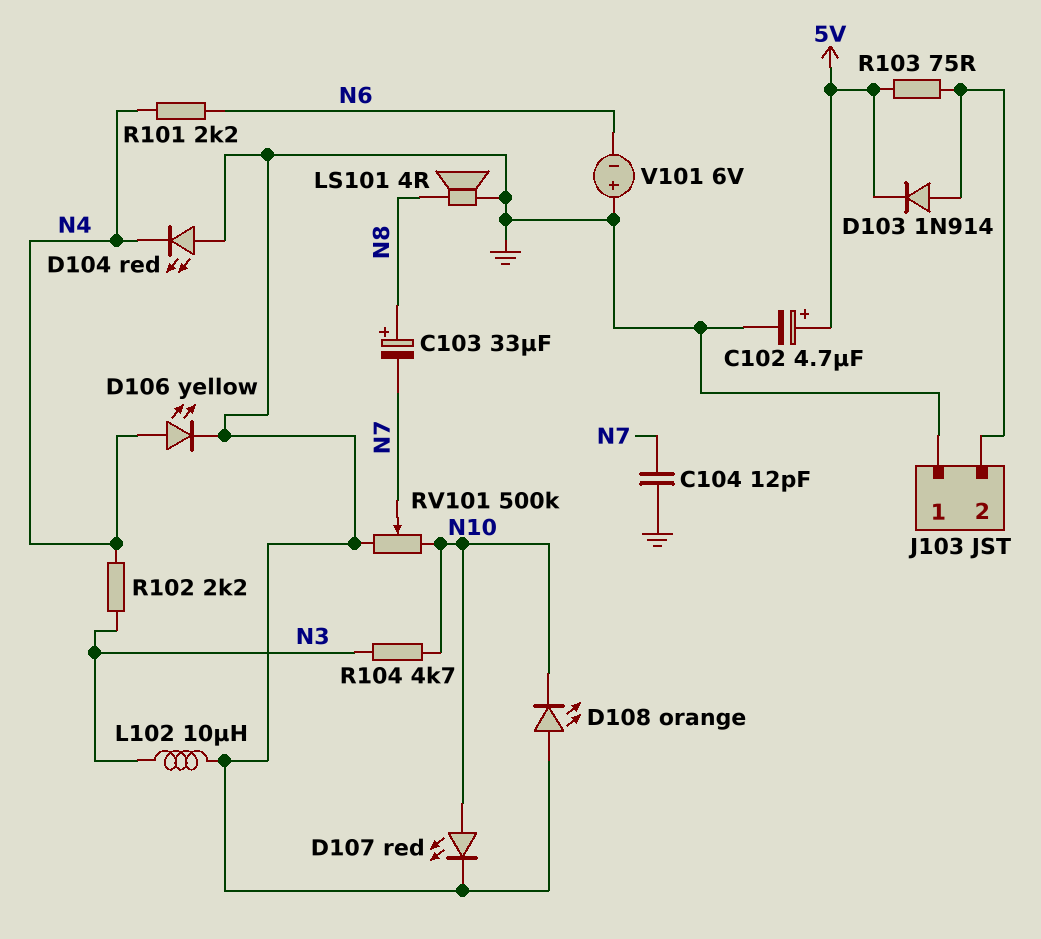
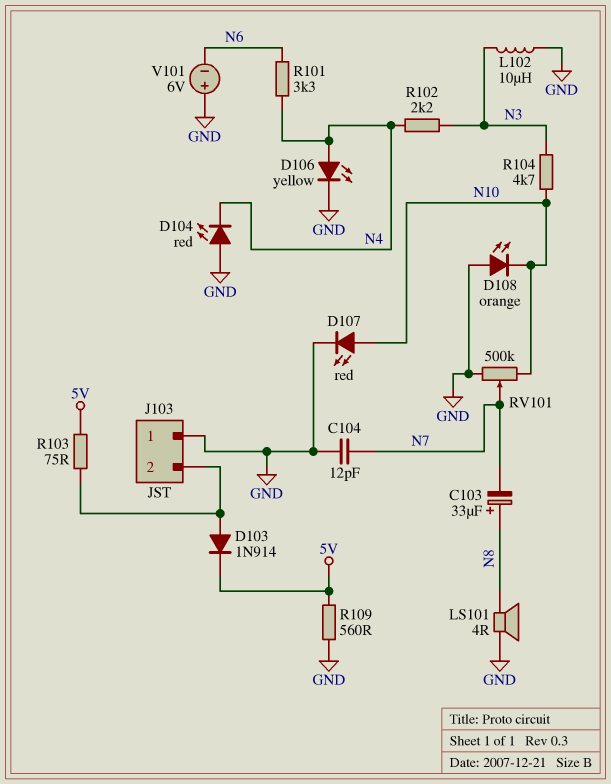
C102: 4.7uF (plus 5V, minus GND) -> none
R101: 2.2k (N4, N6) -> 3.3k (N4, N6)
R109: none -> 560 (5V, GND)

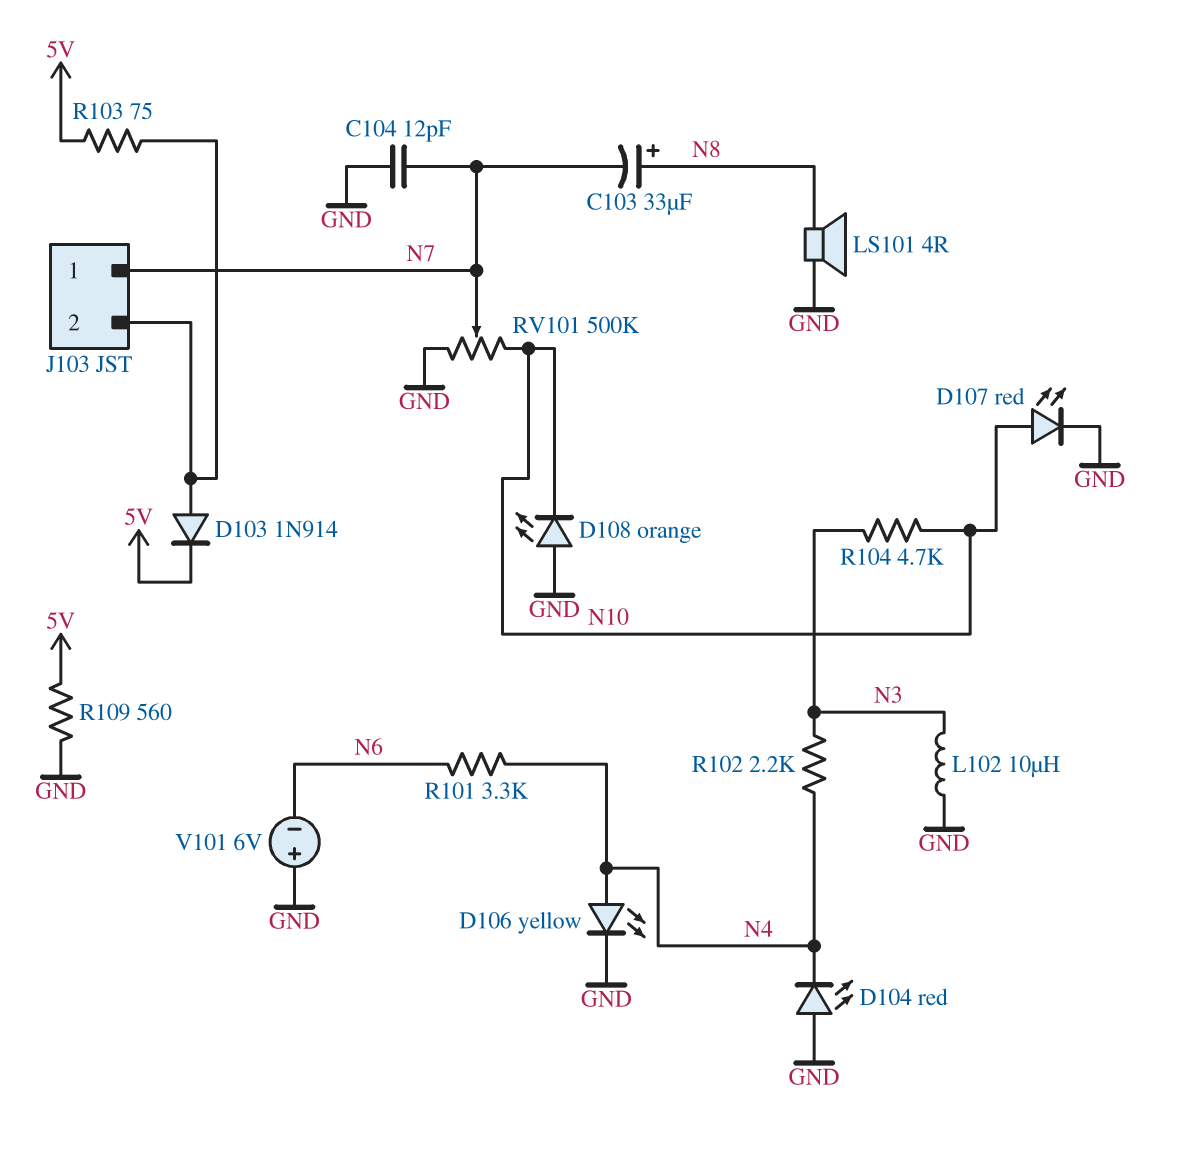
J103 pin 1: GND -> N7

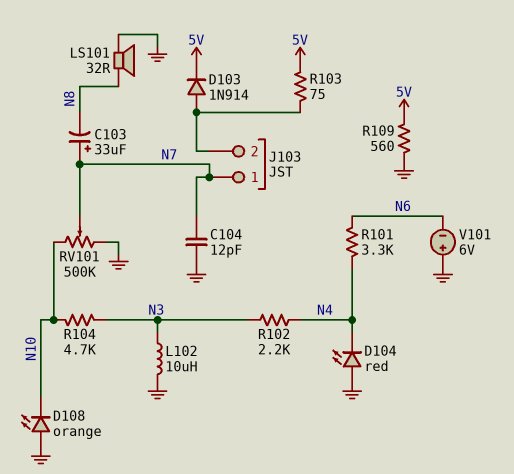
C103: 33uF (plus N8, minus N7) -> 33uF (plus N7, minus N8)
D106: LED yellow (A N4, K GND) -> none
D107: LED red (A N10, K GND) -> none
LS101: speaker 4R (GND, N8) -> speaker 32R (GND, N8)

